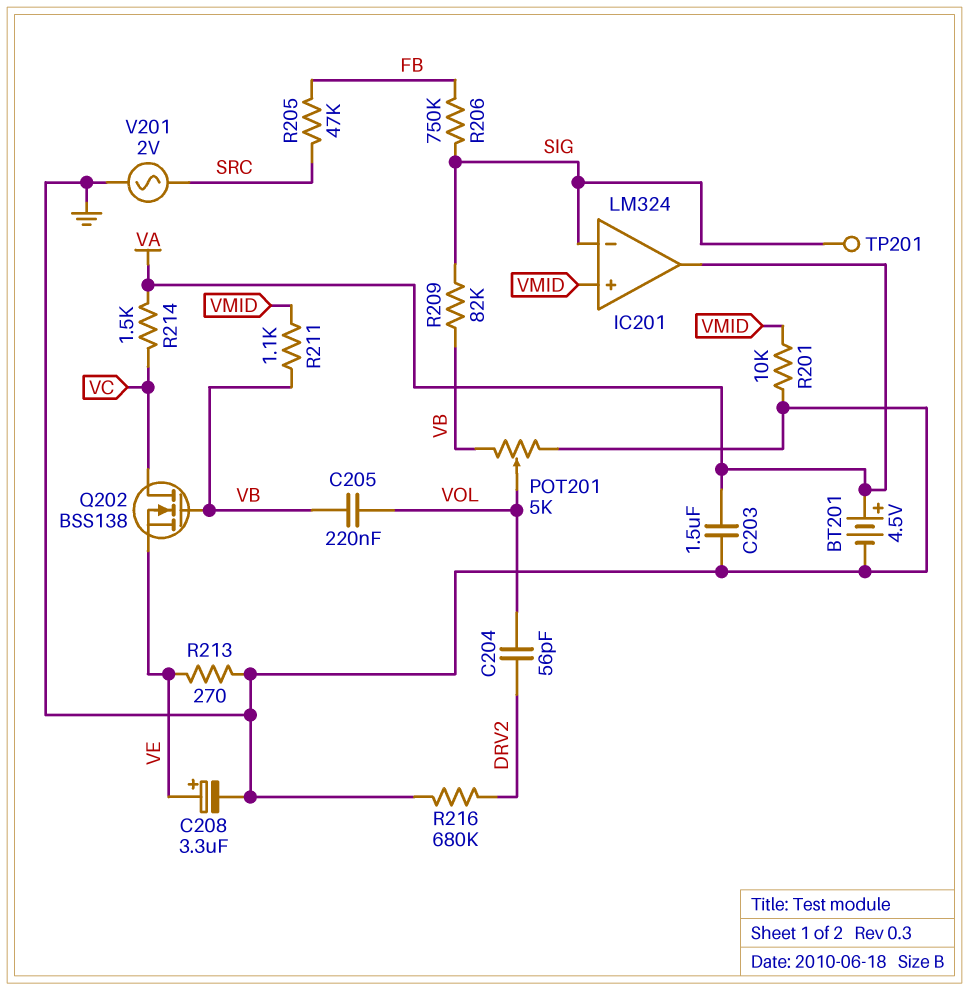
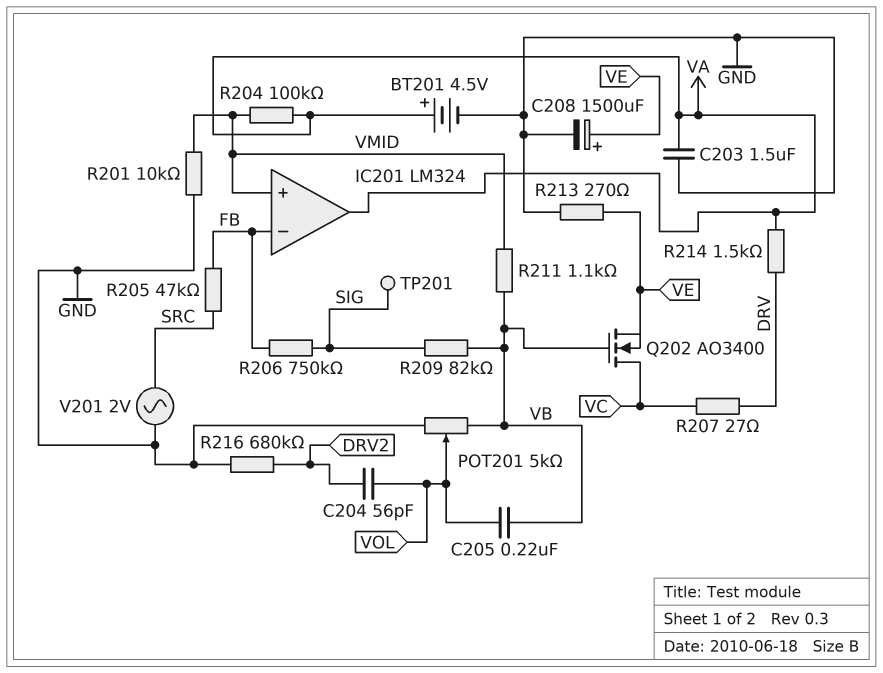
C208: 3.3uF (plus VE, minus GND) -> 1500uF (plus VE, minus GND)
IC201 pin in-: SIG -> FB
Q202: NMOS BSS138 (G VB, D VC, S VE) -> NMOS AO3400 (G VB, D VC, S VE)
R204: none -> 100k (VA, VMID)
R207: none -> 27 (DRV, VC)
R214: 1.5k (VA, VC) -> 1.5k (DRV, VA)

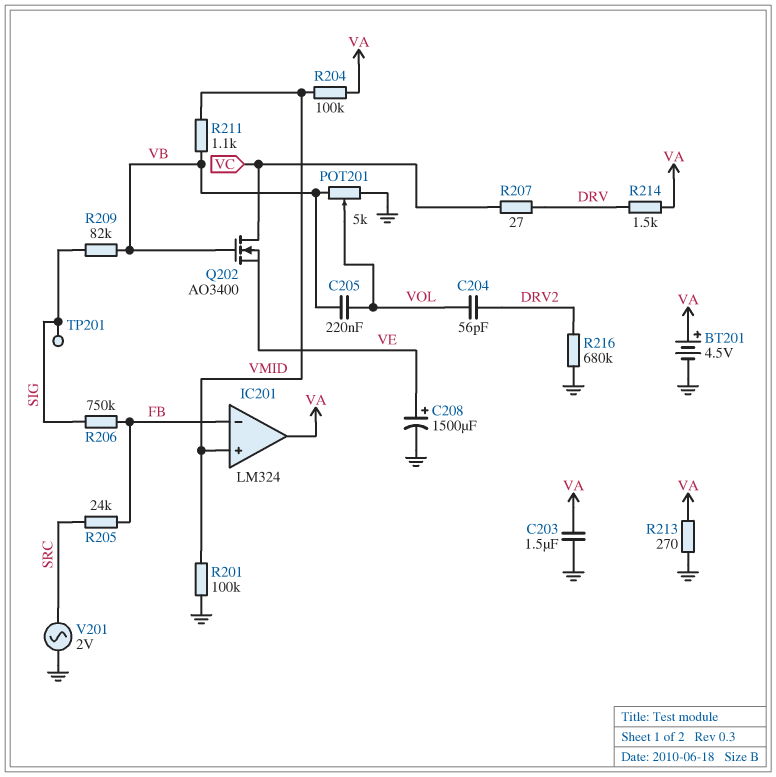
R201: 10k (GND, VMID) -> 100k (GND, VMID)
R205: 47k (FB, SRC) -> 24k (FB, SRC)
R213: 270 (GND, VE) -> 270 (GND, VA)

